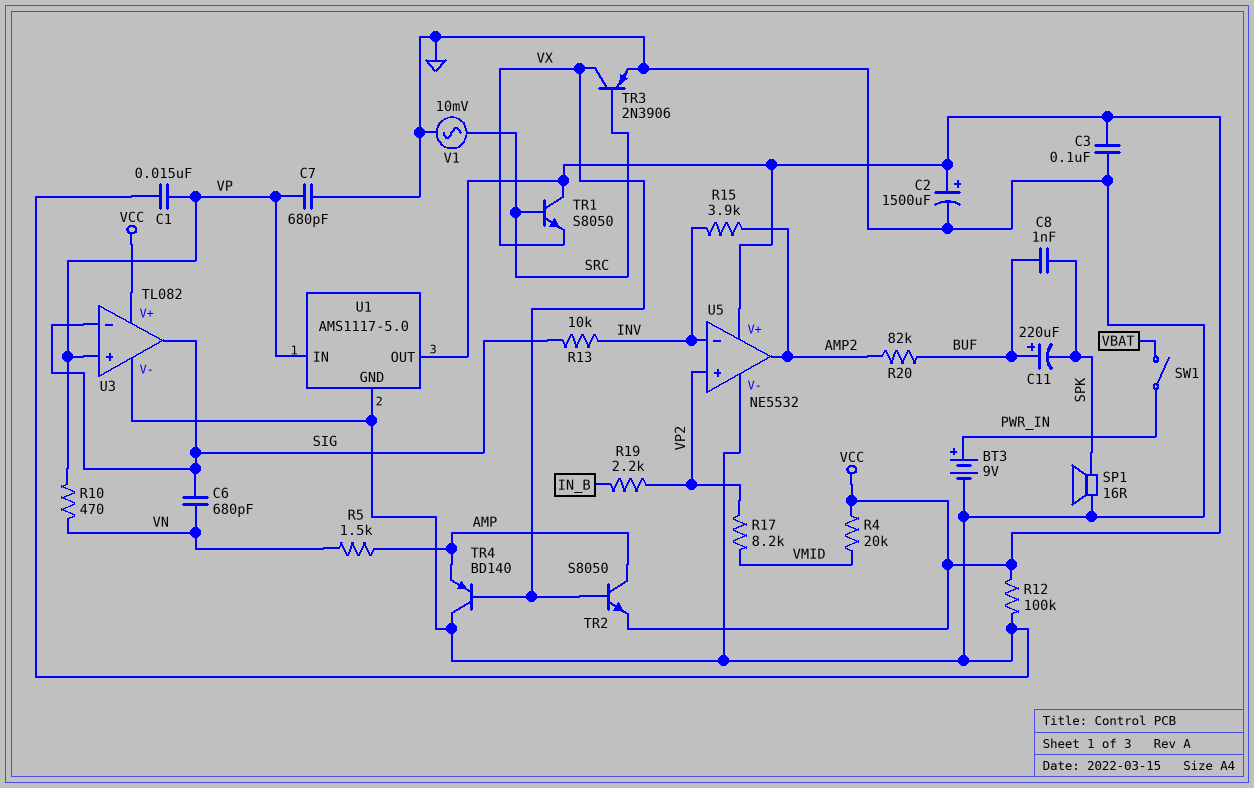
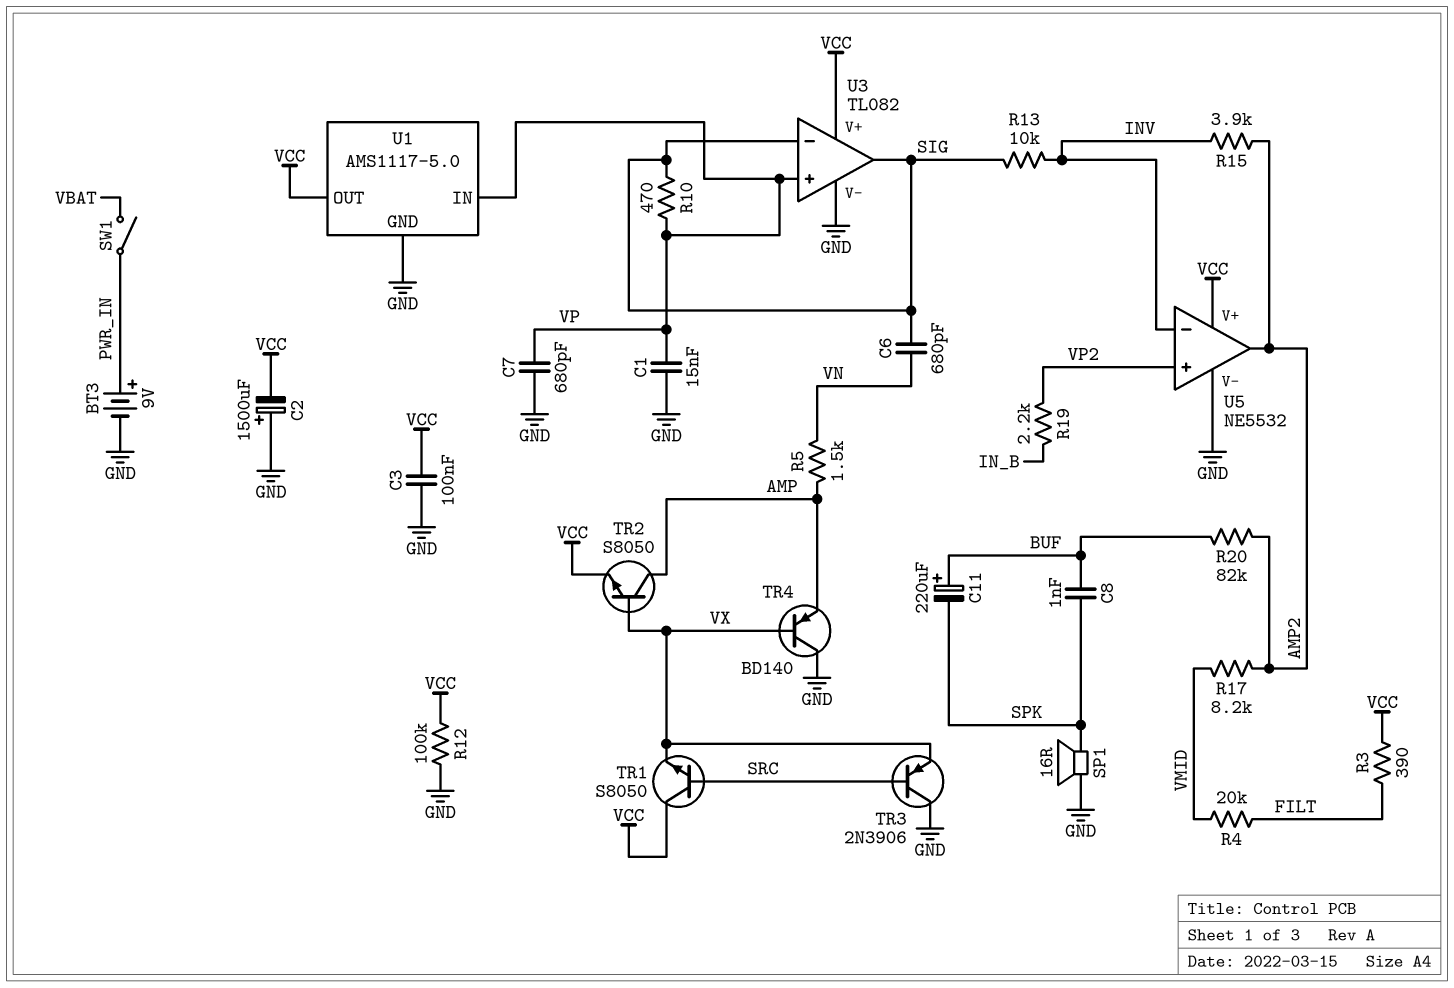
C2: 1500uF (plus VCC, minus GND) -> 1500uF (plus GND, minus VCC)
R3: none -> 390 (FILT, VCC)
R4: 20k (VCC, VMID) -> 20k (FILT, VMID)
R10: 470 (VN, VP) -> 470 (SIG, VP)
R17: 8.2k (VMID, VP2) -> 8.2k (AMP2, VMID)
TR3: PNP 2N3906 (B SRC, C VX, E GND) -> PNP 2N3906 (B SRC, C GND, E VX)
V1: AC 10mV (GND, SRC) -> none

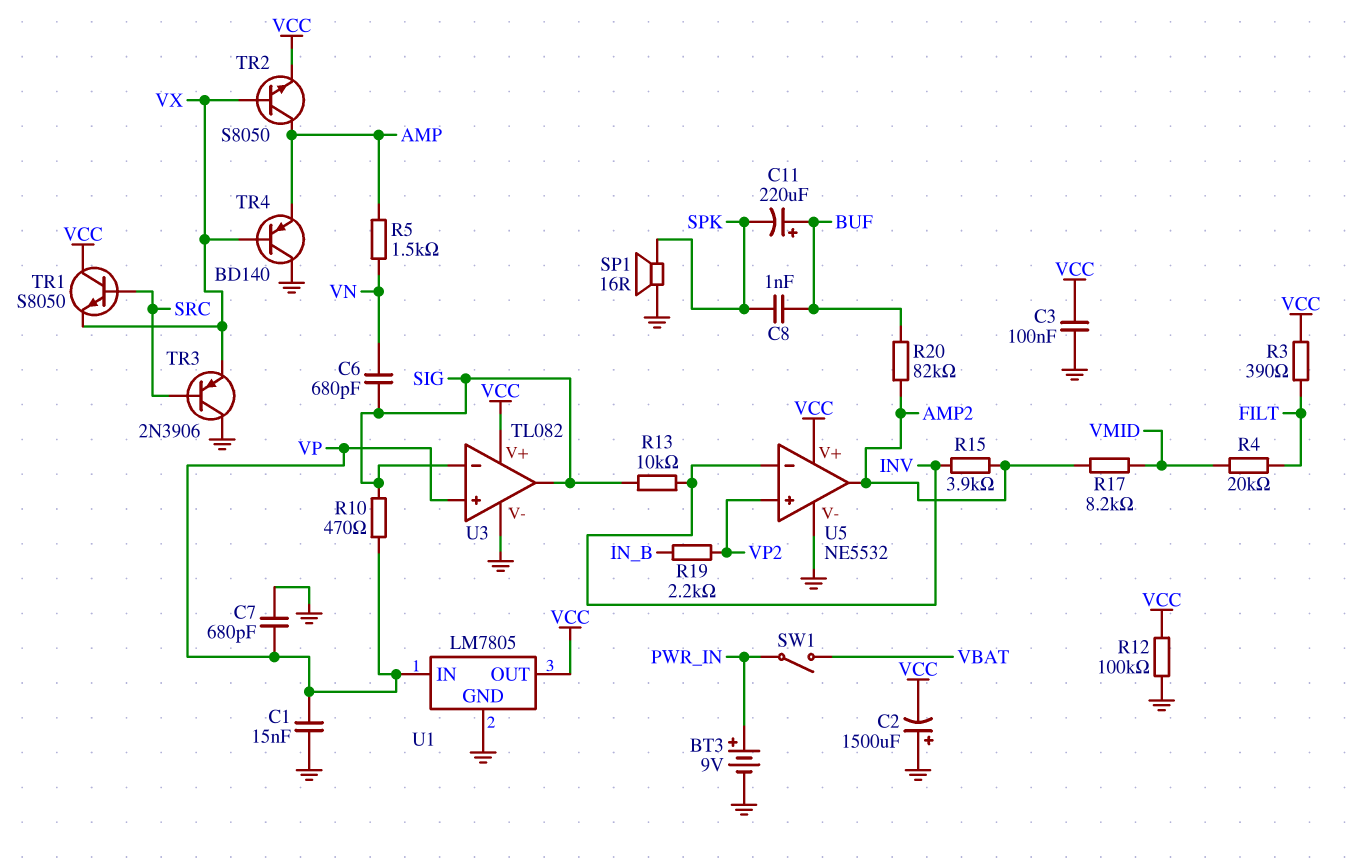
U1: AMS1117-5.0 -> LM7805

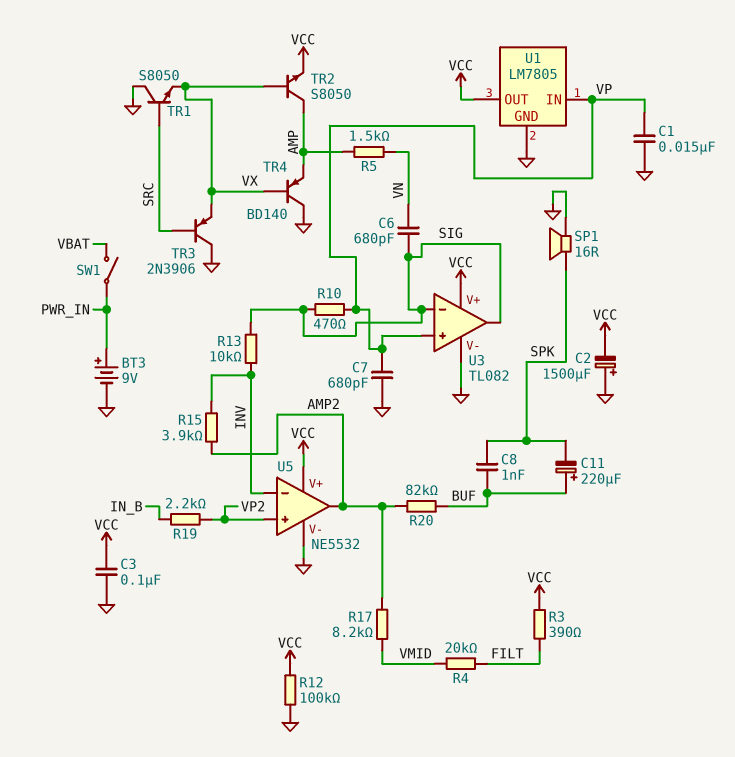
TR1: NPN S8050 (B SRC, C VCC, E VX) -> NPN S8050 (B SRC, C GND, E VX)

